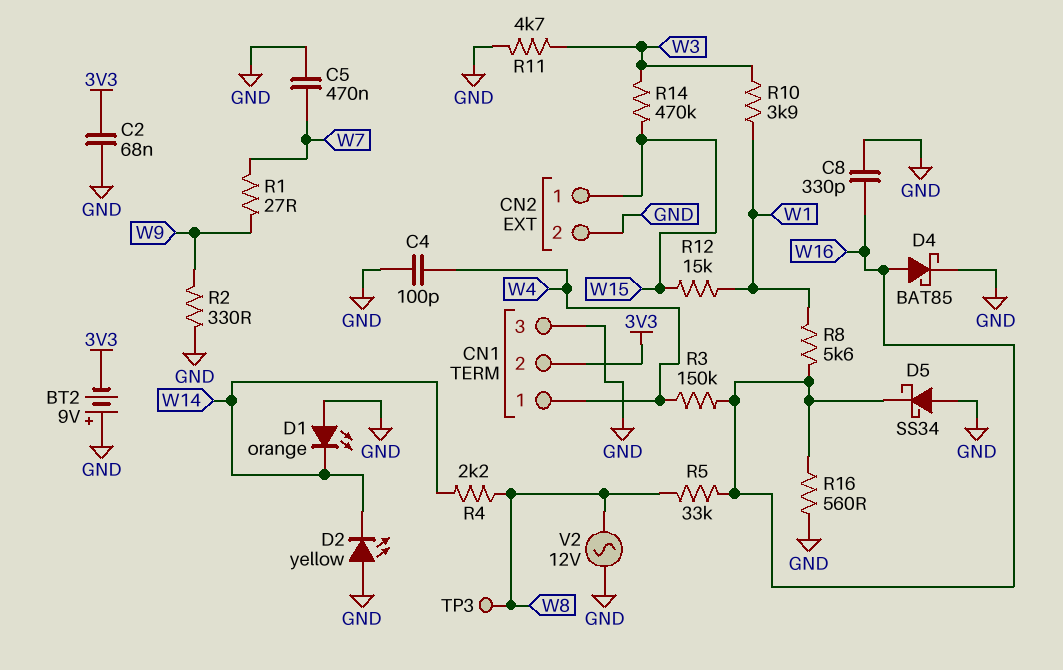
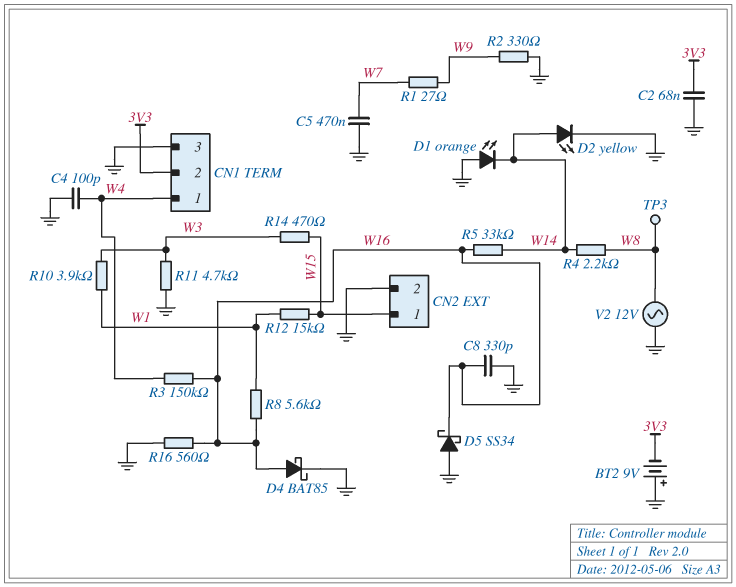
D2: LED yellow (A GND, K W14) -> LED yellow (A W14, K GND)
R5: 33k (W8, W16) -> 33k (W14, W16)
R14: 470k (W3, W15) -> 470 (W3, W15)

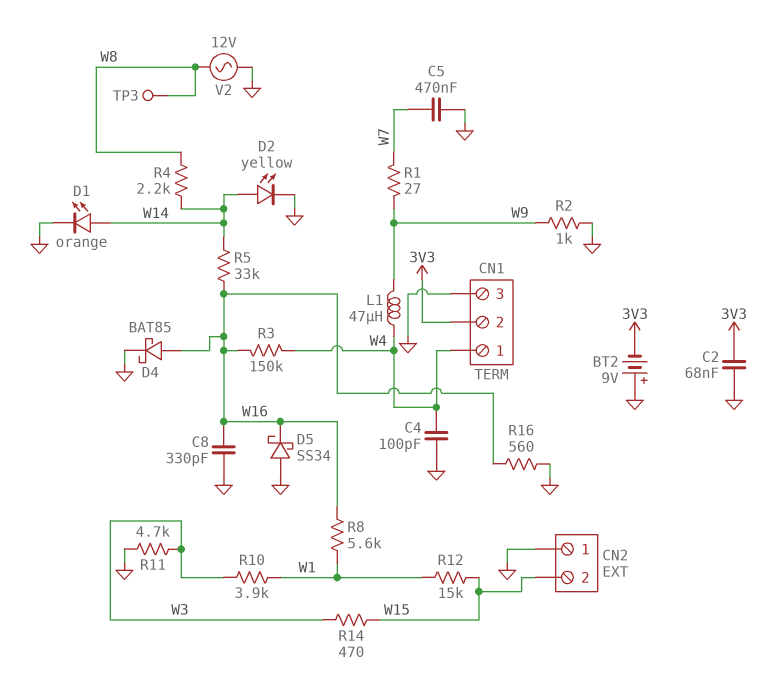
CN2 pin 1: W15 -> GND
CN2 pin 2: GND -> W15
D1: LED orange (A GND, K W14) -> LED orange (A W14, K GND)
L1: none -> 47uH (W4, W9)
R2: 330 (GND, W9) -> 1k (GND, W9)

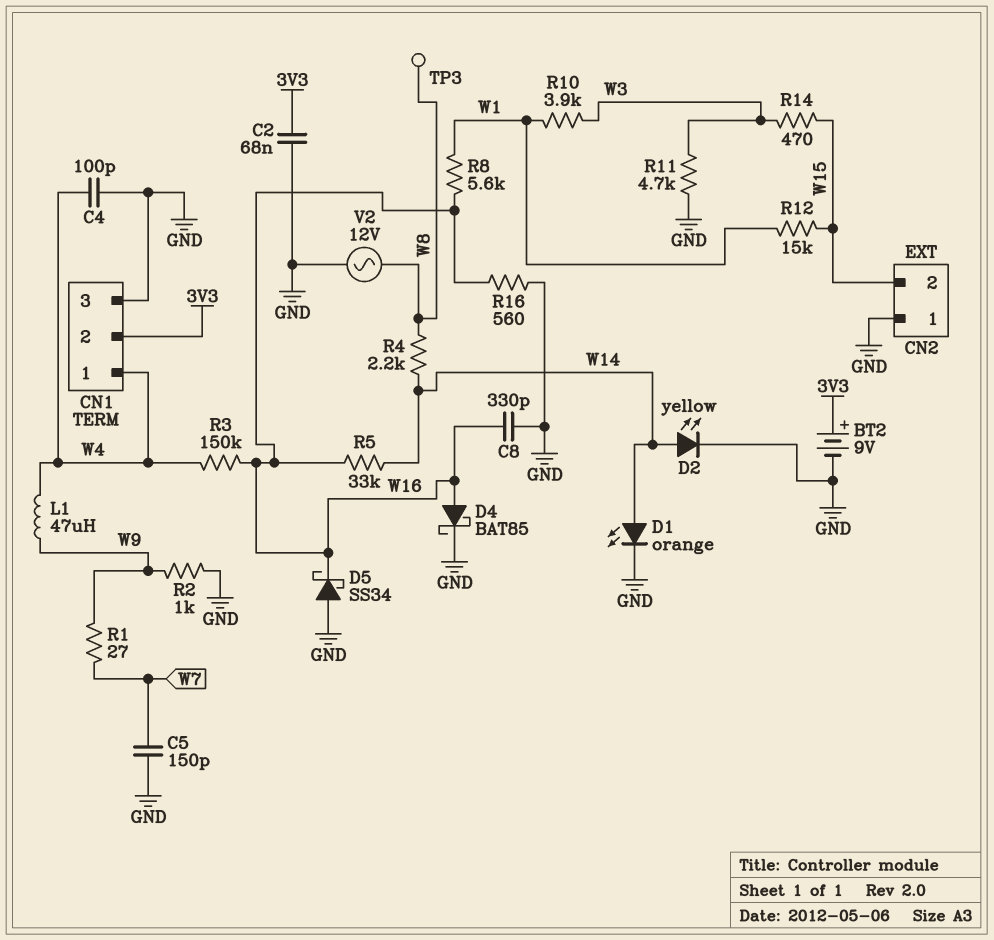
BT2: 9V (plus GND, minus 3V3) -> 9V (plus 3V3, minus GND)
C5: 470nF (GND, W7) -> 150pF (GND, W7)

